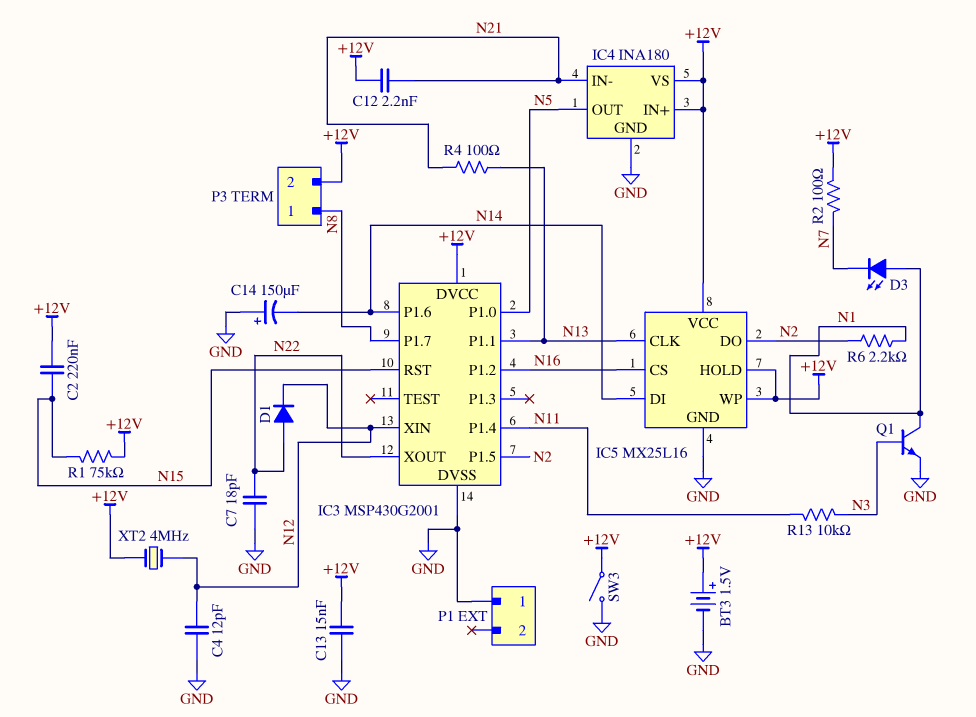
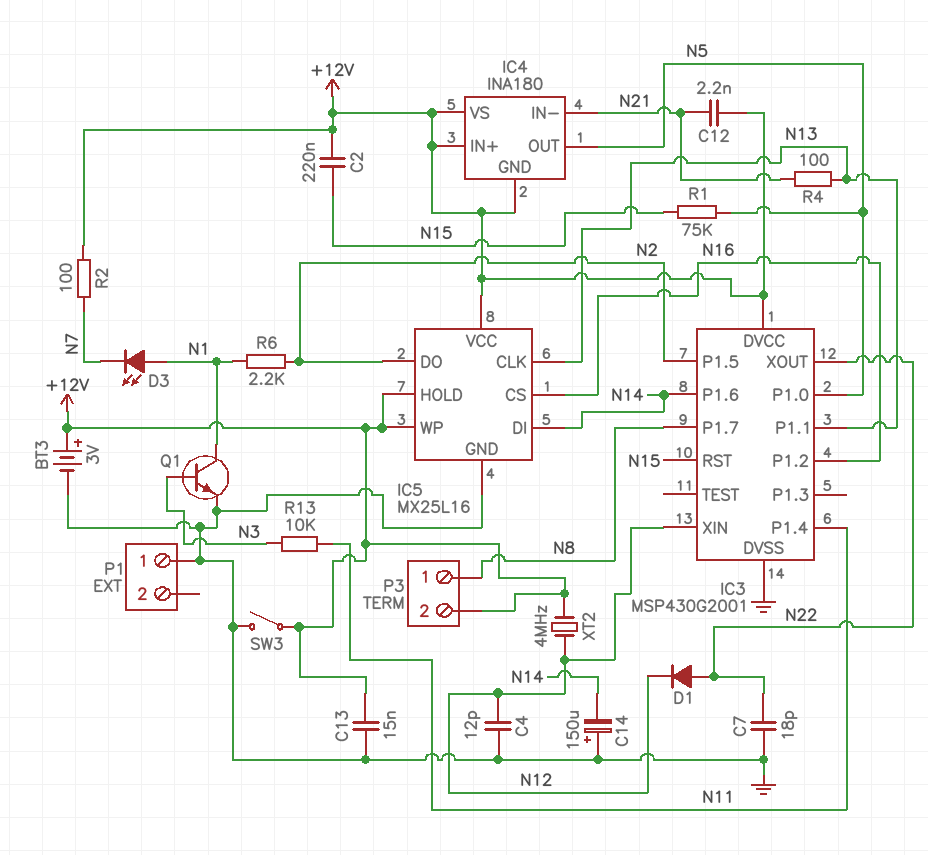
BT3: 1.5V (plus +12V, minus GND) -> 3V (plus +12V, minus GND)
IC4 pin GND: GND -> +12V
R1: 75k (+12V, N15) -> 75k (N5, N15)

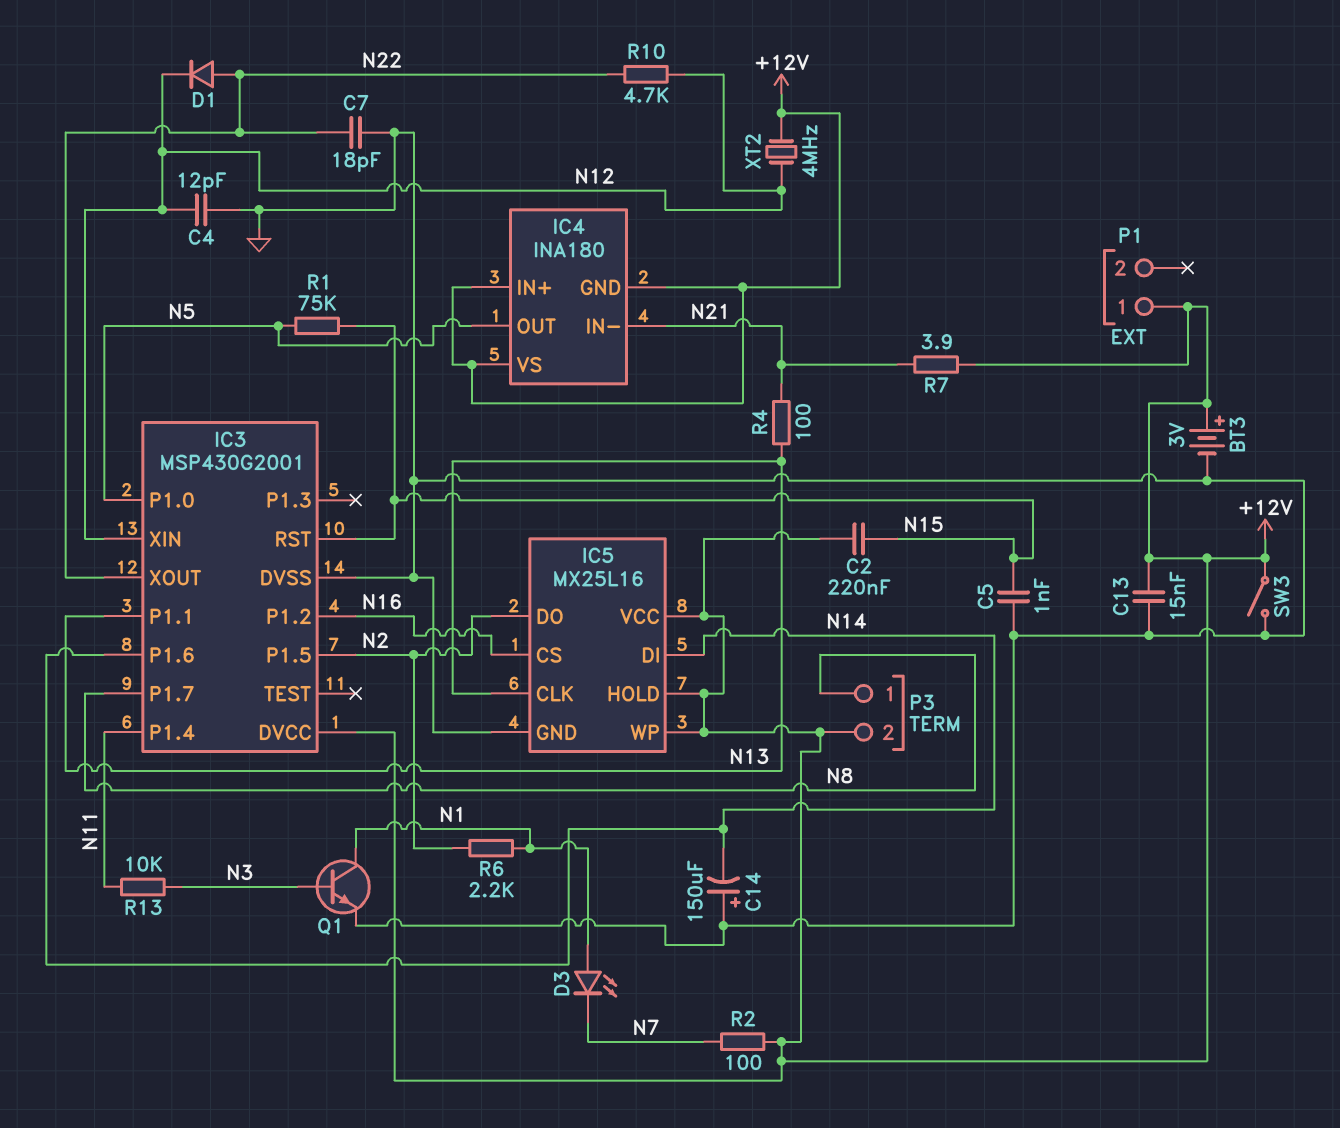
C5: none -> 1nF (GND, N15)
C12: 2.2nF (+12V, N21) -> none
P1 pin 1: GND -> +12V
R7: none -> 3.9 (+12V, N21)
R10: none -> 4.7k (N12, N22)

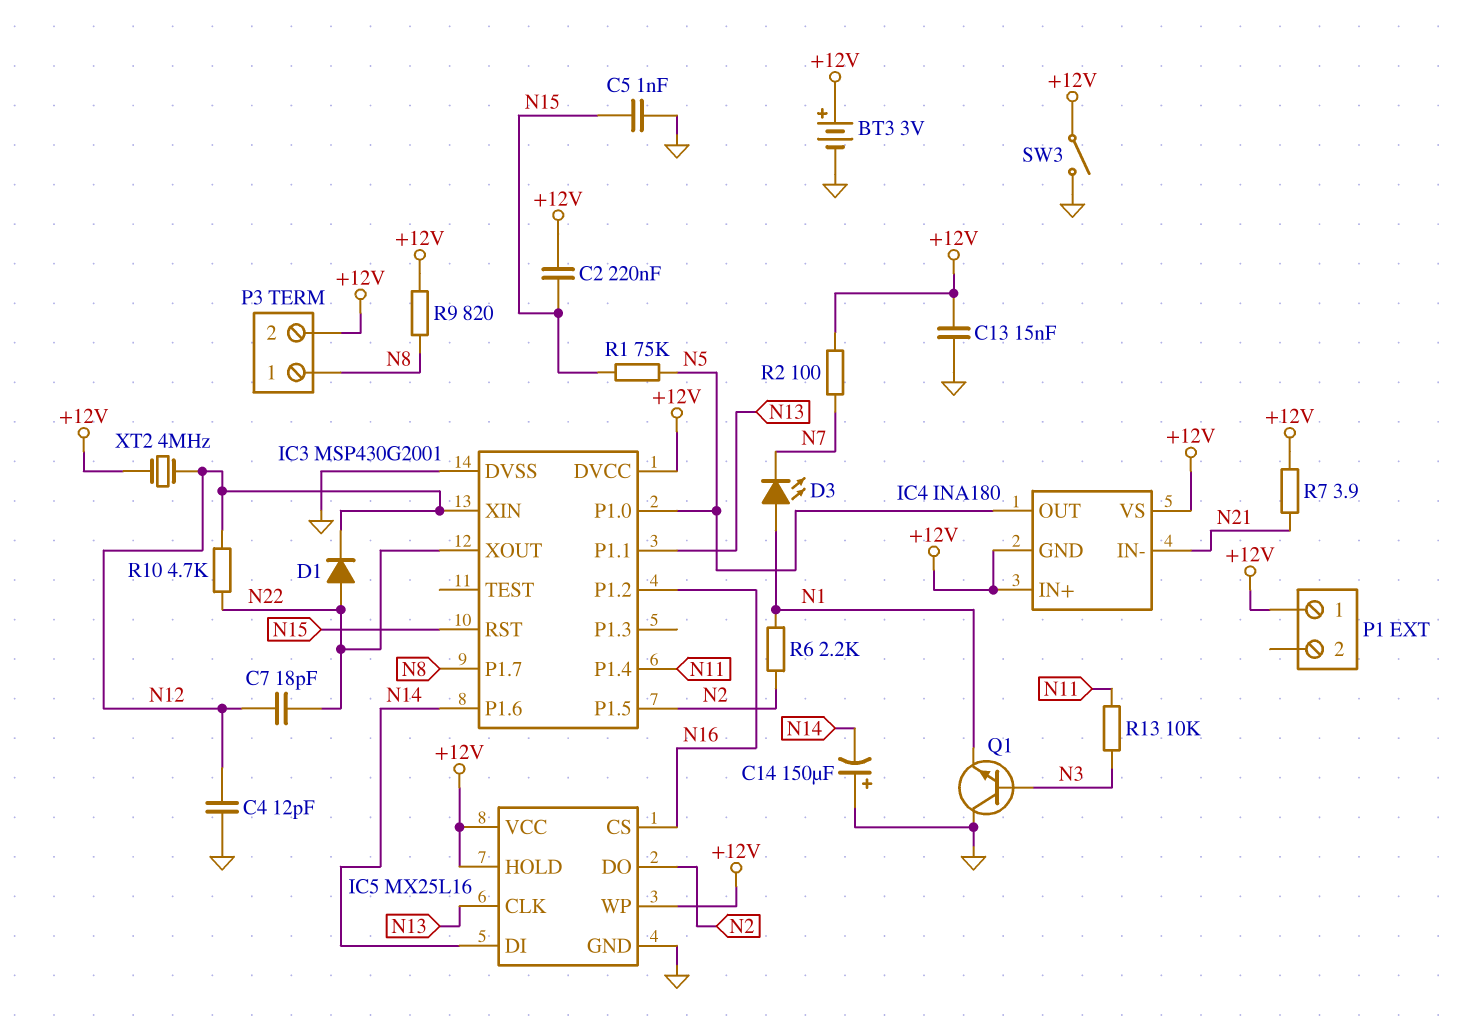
C7: 18pF (GND, N22) -> 18pF (N12, N22)
Q1: NPN (B N3, C N1, E GND) -> NPN (B N3, C GND, E N1)
R4: 100 (N13, N21) -> none
R9: none -> 820 (+12V, N8)

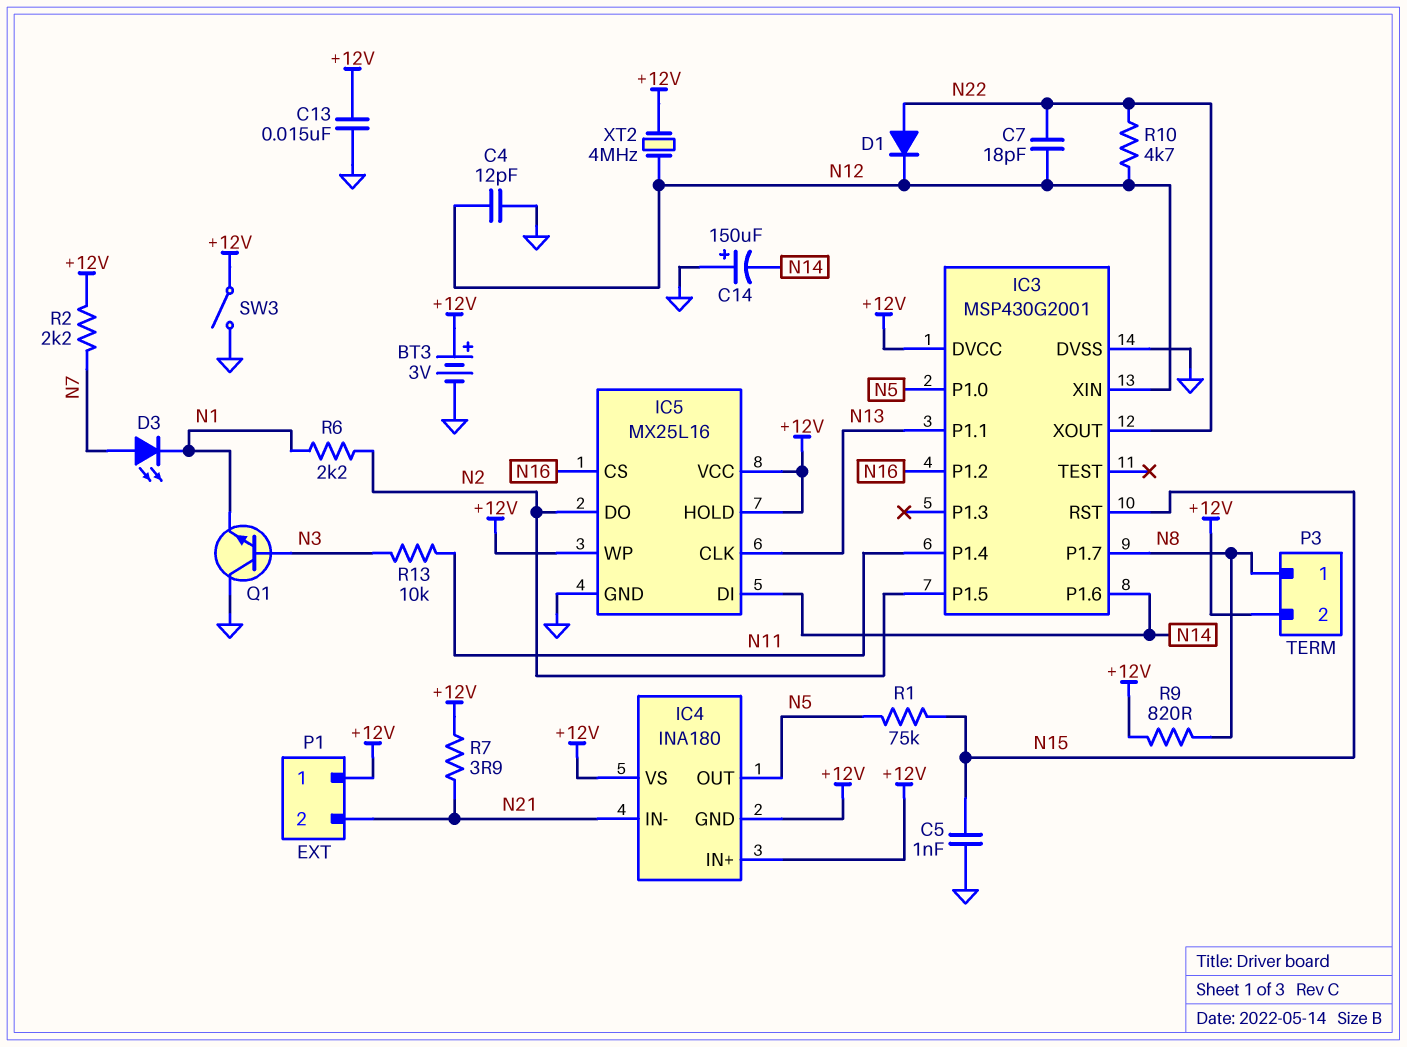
C2: 220nF (+12V, N15) -> none
D3: LED (A N1, K N7) -> LED (A N7, K N1)
P1 pin 2: none -> N21
R2: 100 (+12V, N7) -> 2.2k (+12V, N7)

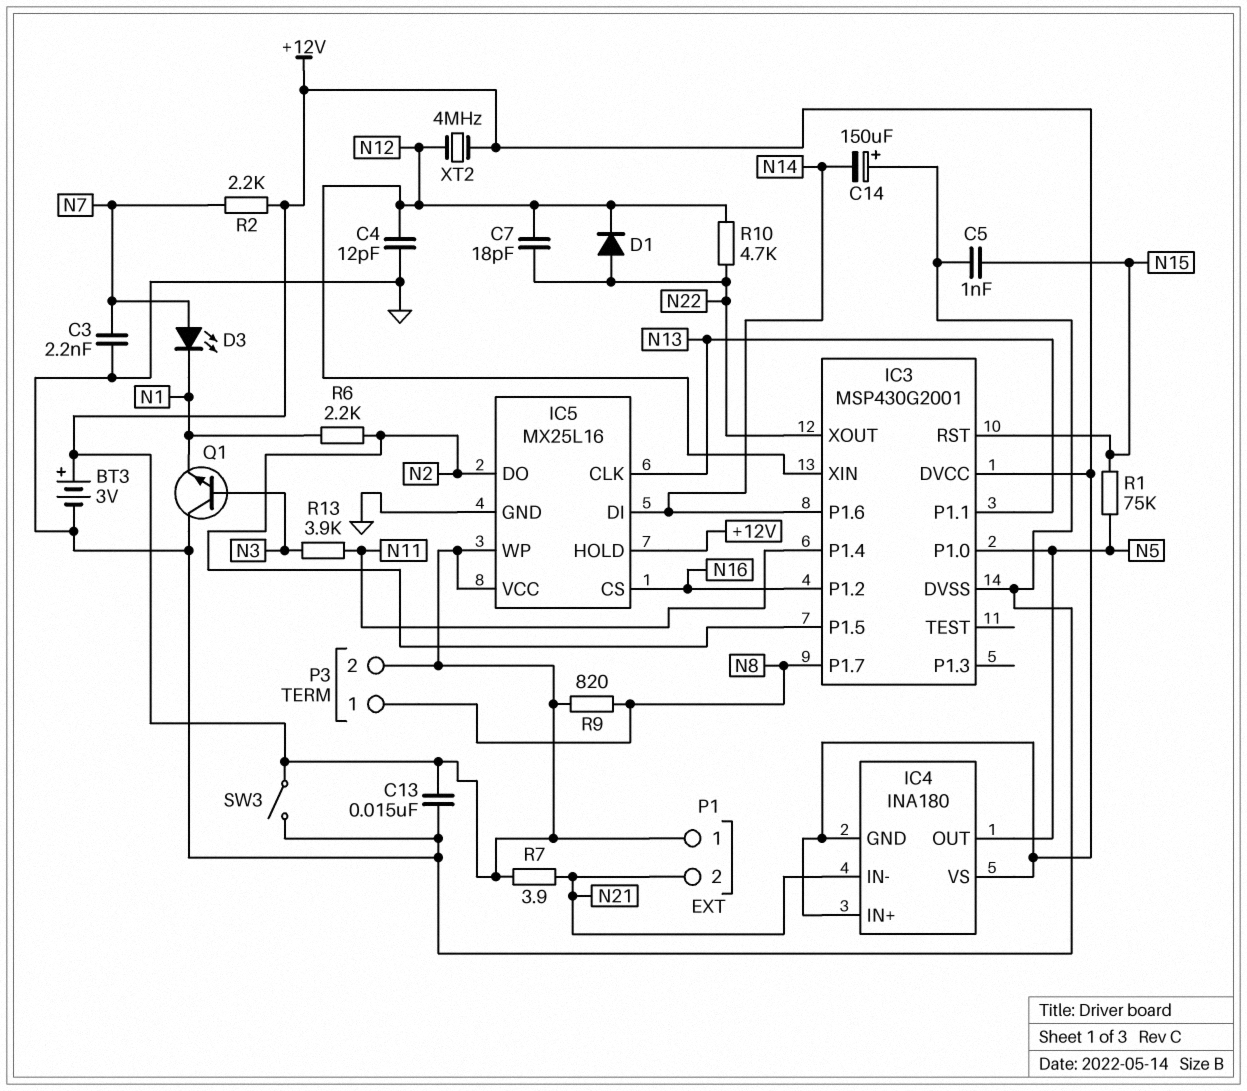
C3: none -> 2.2nF (GND, N7)
R13: 10k (N3, N11) -> 3.9k (N3, N11)

